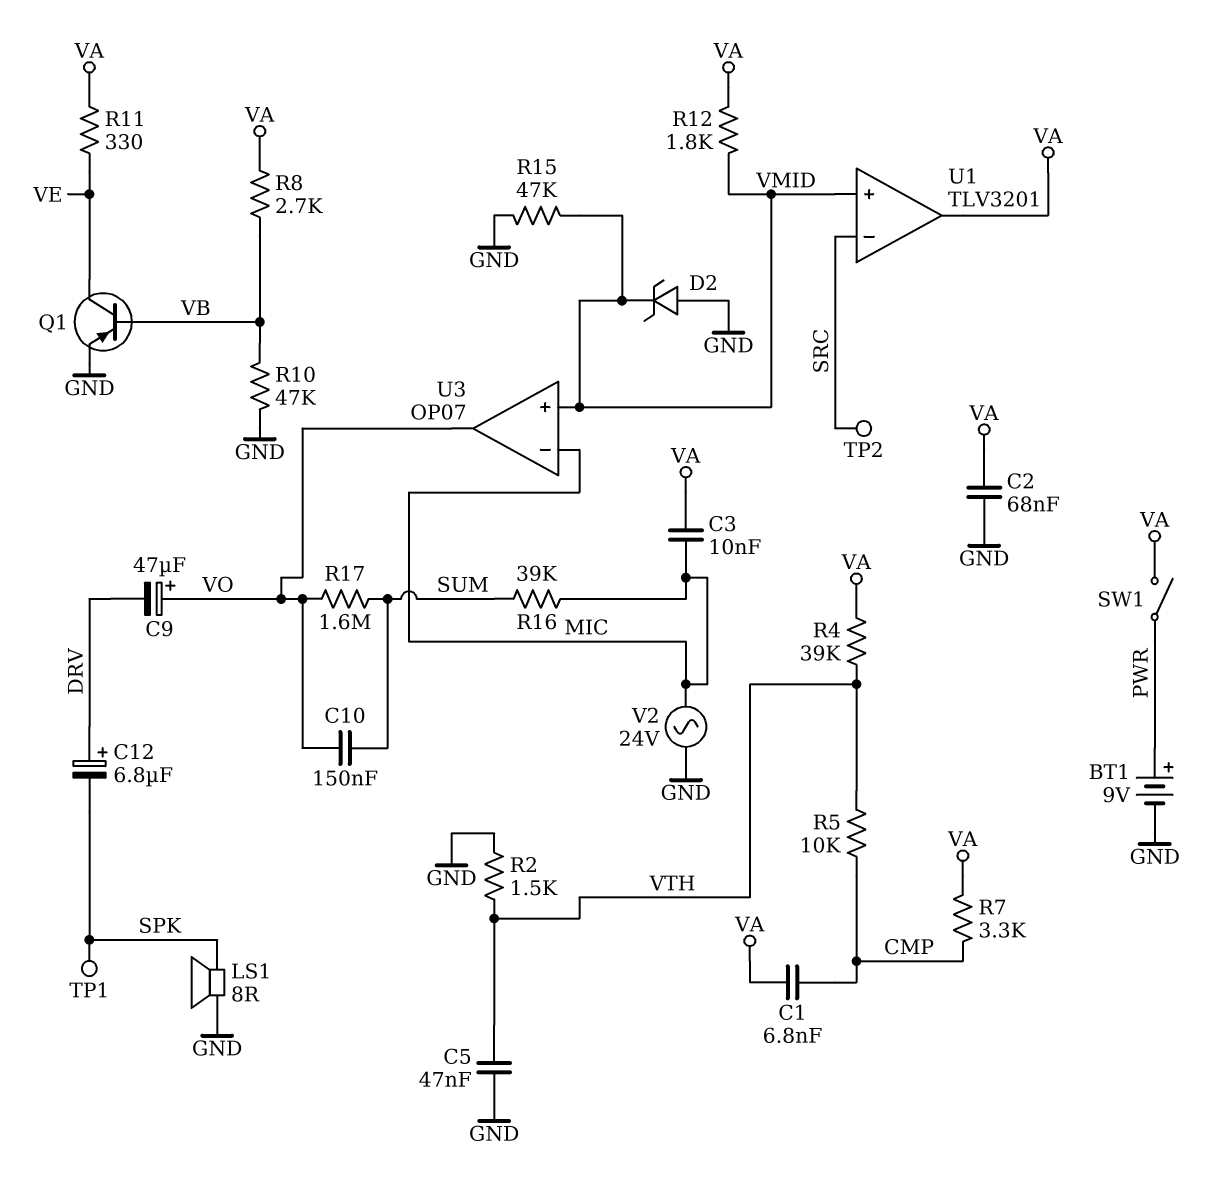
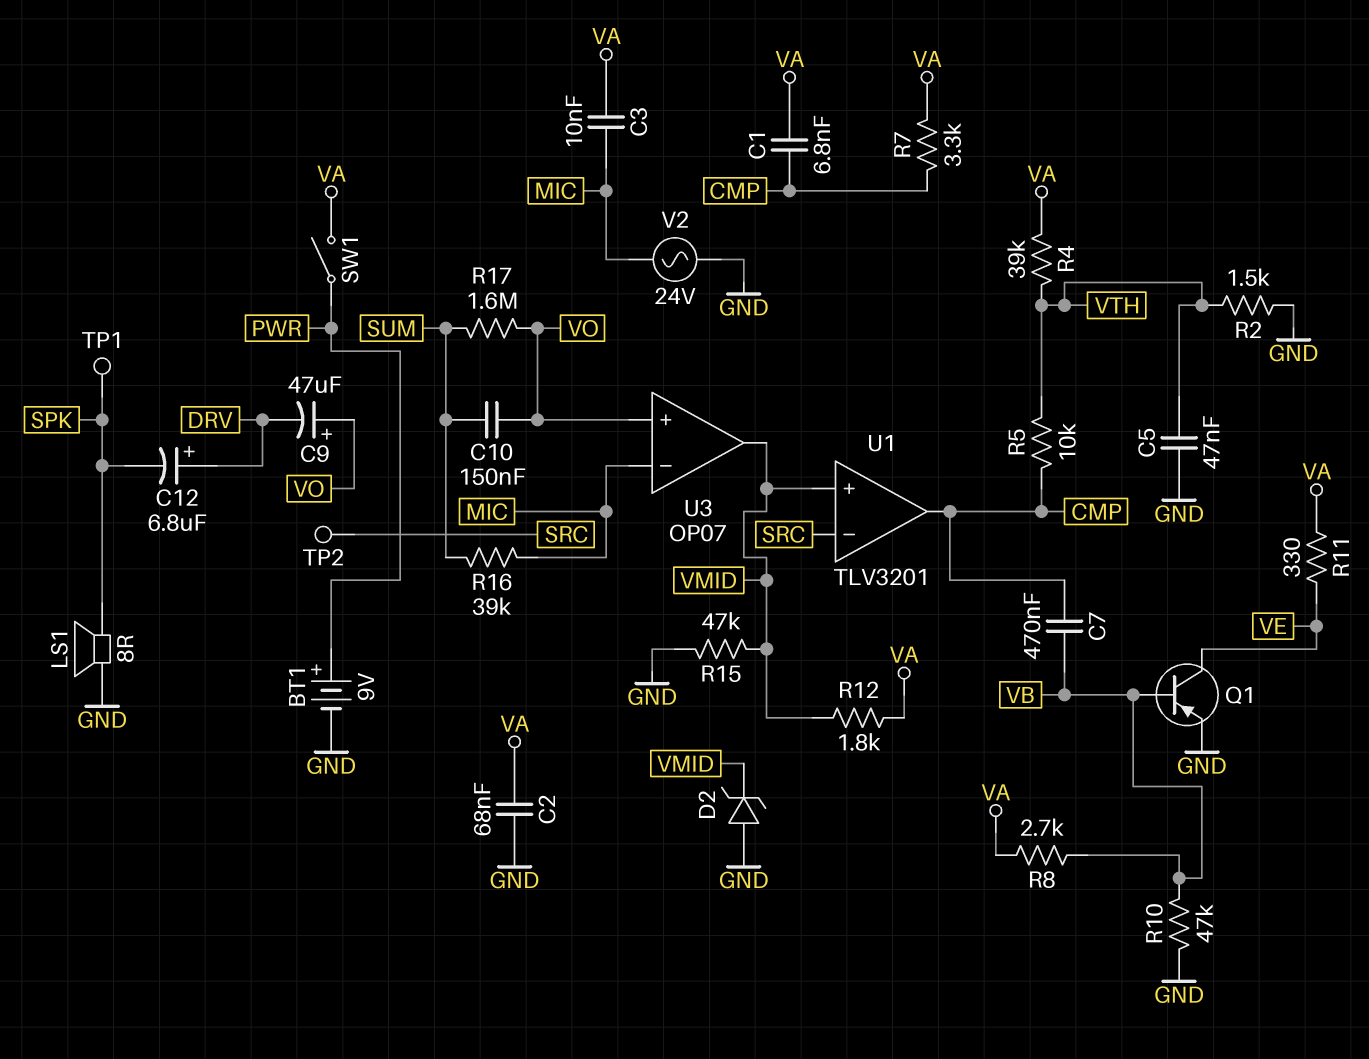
C7: none -> 470nF (CMP, VB)
U1 pin out: VA -> CMP
U3 pin in+: VMID -> VO
U3 pin out: VO -> VMID

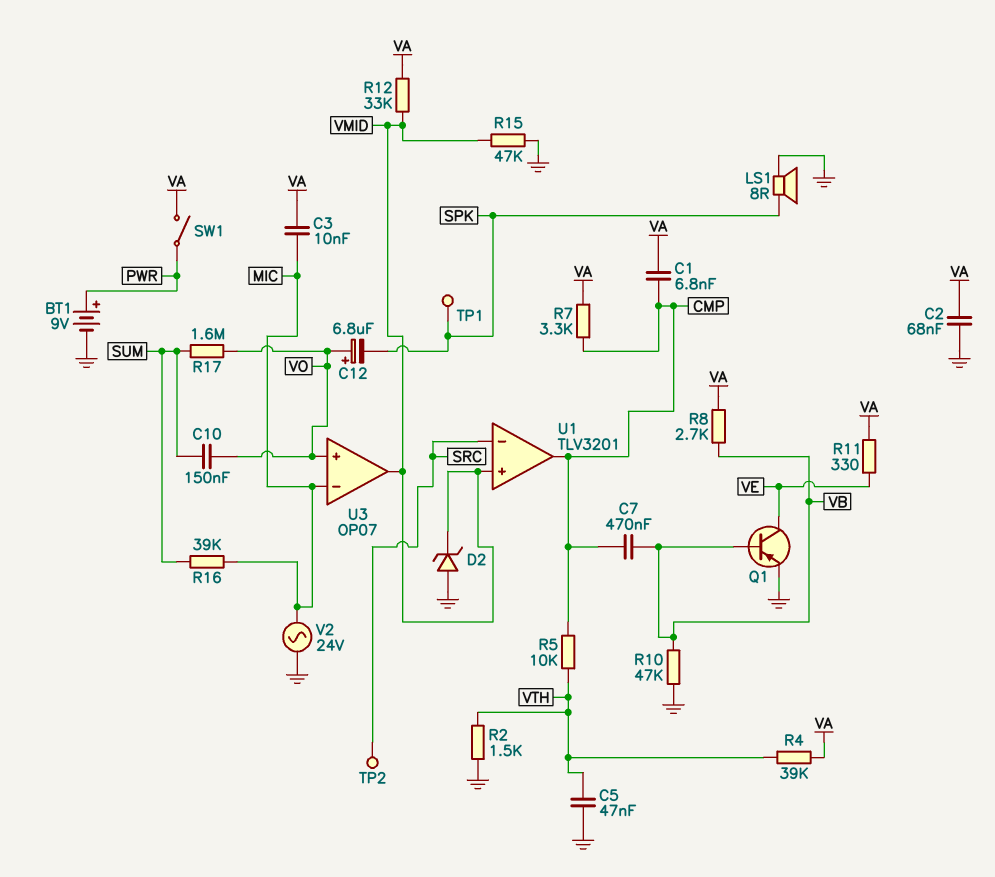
C9: 47uF (plus VO, minus DRV) -> none
C12: 6.8uF (plus DRV, minus SPK) -> 6.8uF (plus VO, minus SPK)
R12: 1.8k (VA, VMID) -> 33k (VA, VMID)

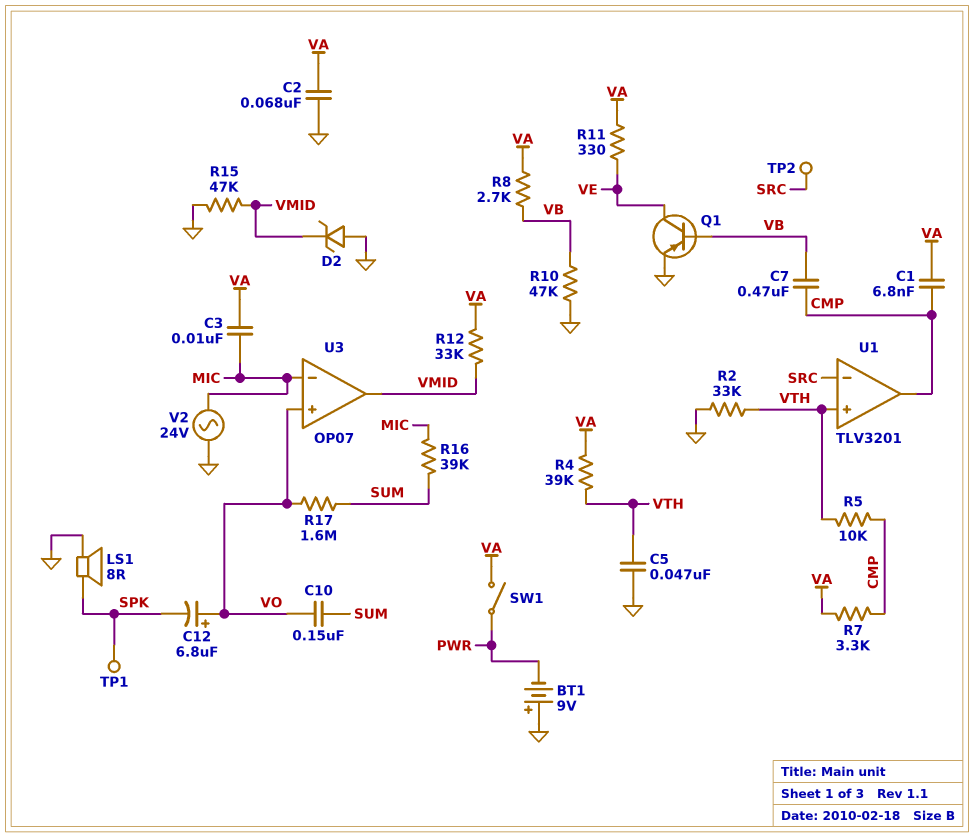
BT1: 9V (plus PWR, minus GND) -> 9V (plus GND, minus PWR)
R2: 1.5k (GND, VTH) -> 33k (GND, VTH)
U1 pin in+: VMID -> VTH

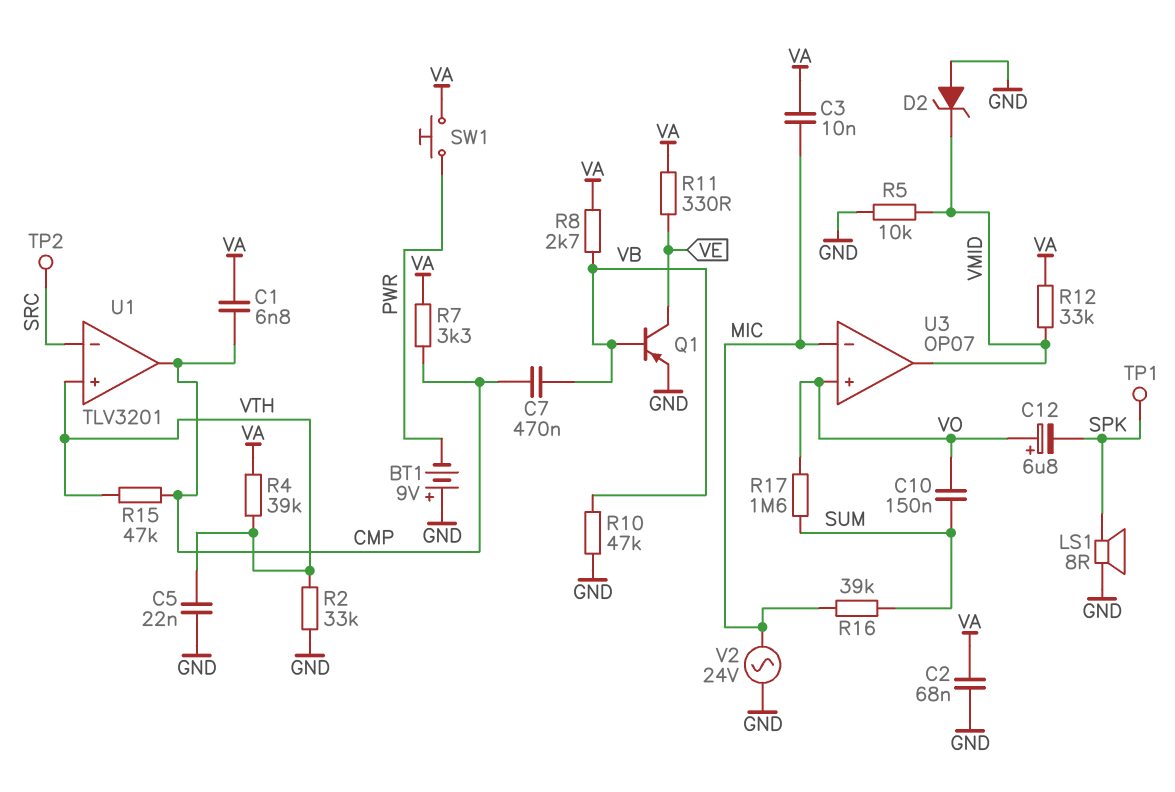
C5: 47nF (GND, VTH) -> 22nF (GND, VTH)
R5: 10k (CMP, VTH) -> 10k (GND, VMID)
R15: 47k (GND, VMID) -> 47k (CMP, VTH)
SW1: switch (PWR, VA) -> button (PWR, VA)

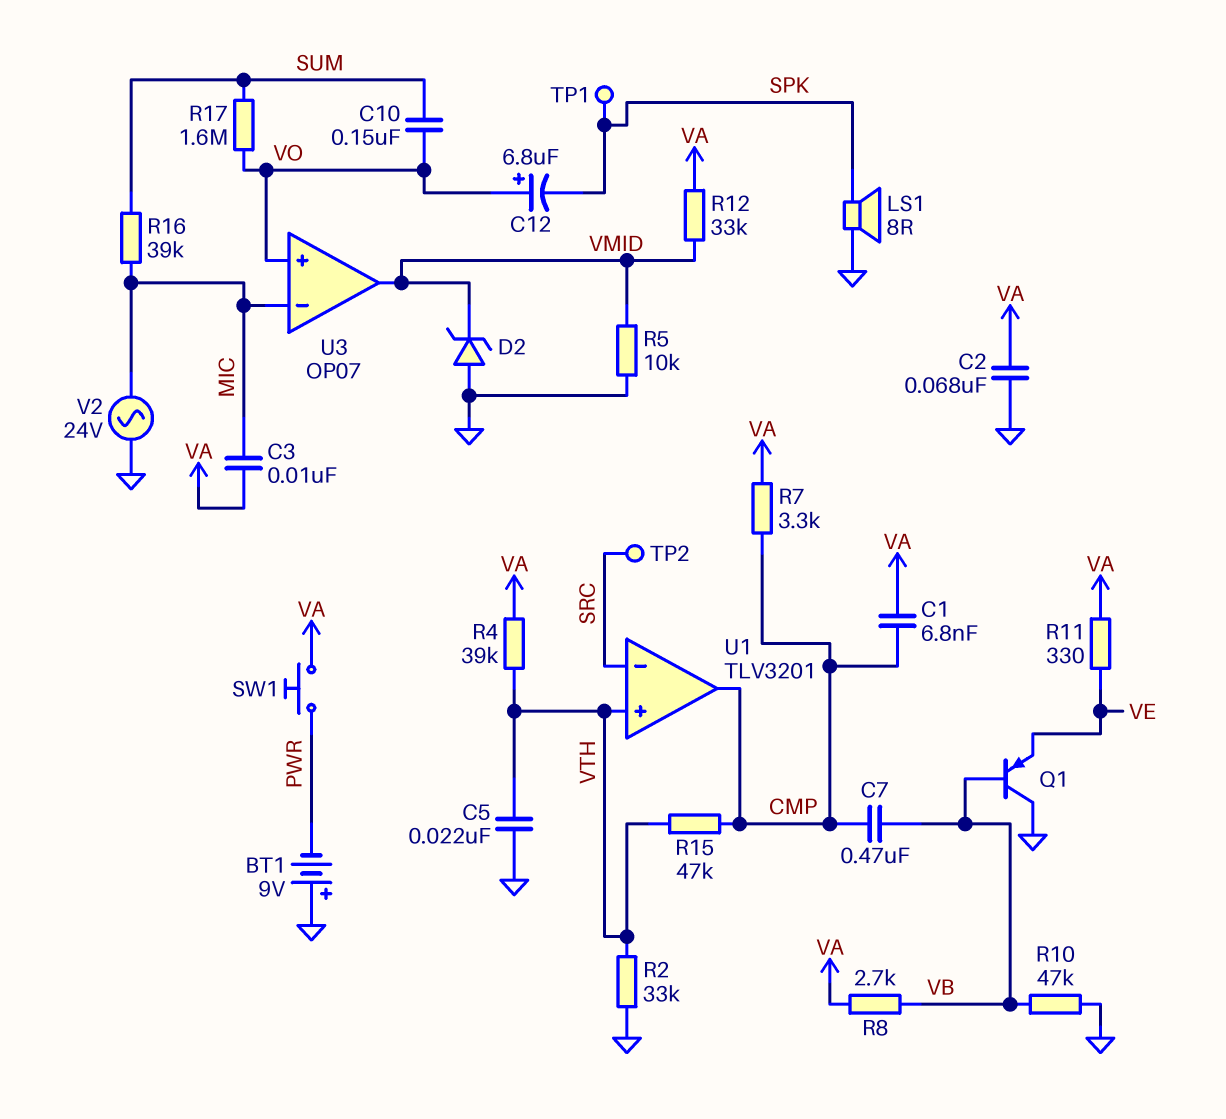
Q1: PNP (B VB, C VE, E GND) -> PNP (B VB, C GND, E VE)

